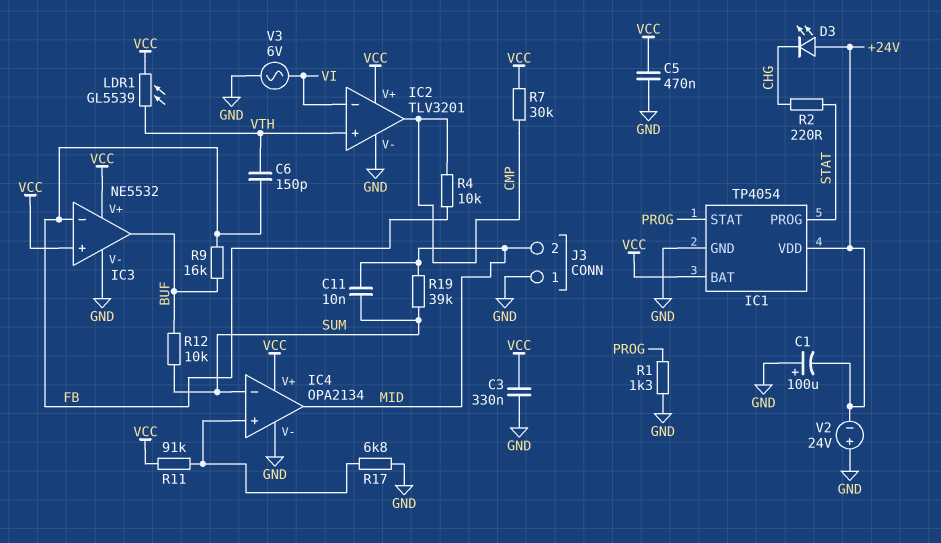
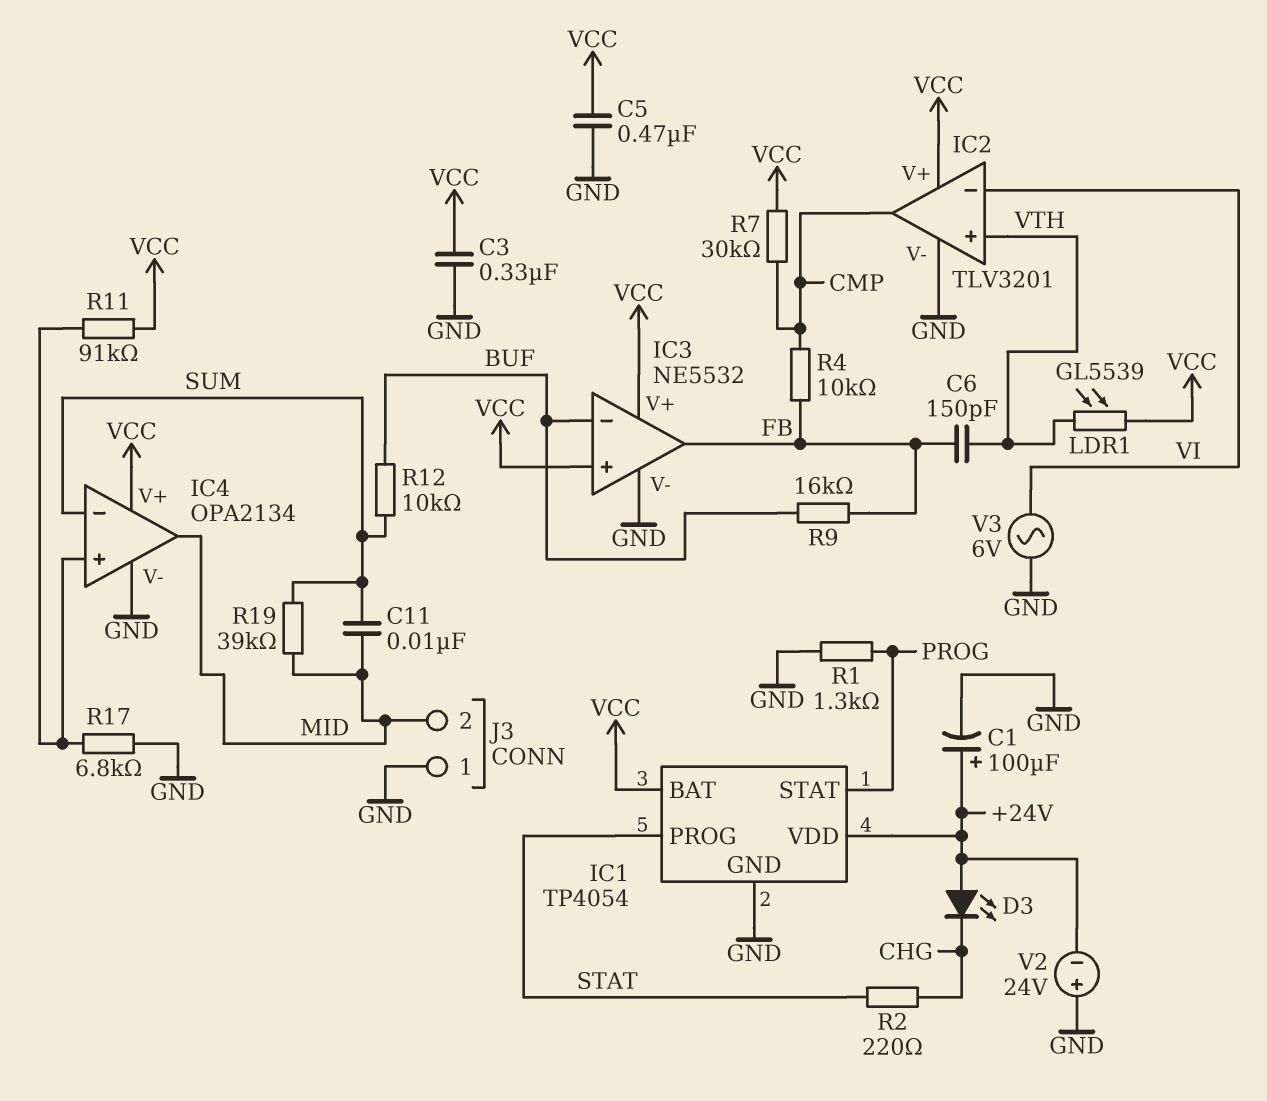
C1: 100uF (plus GND, minus +24V) -> 100uF (plus +24V, minus GND)
IC3 pin in-: FB -> BUF
IC3 pin out: BUF -> FB

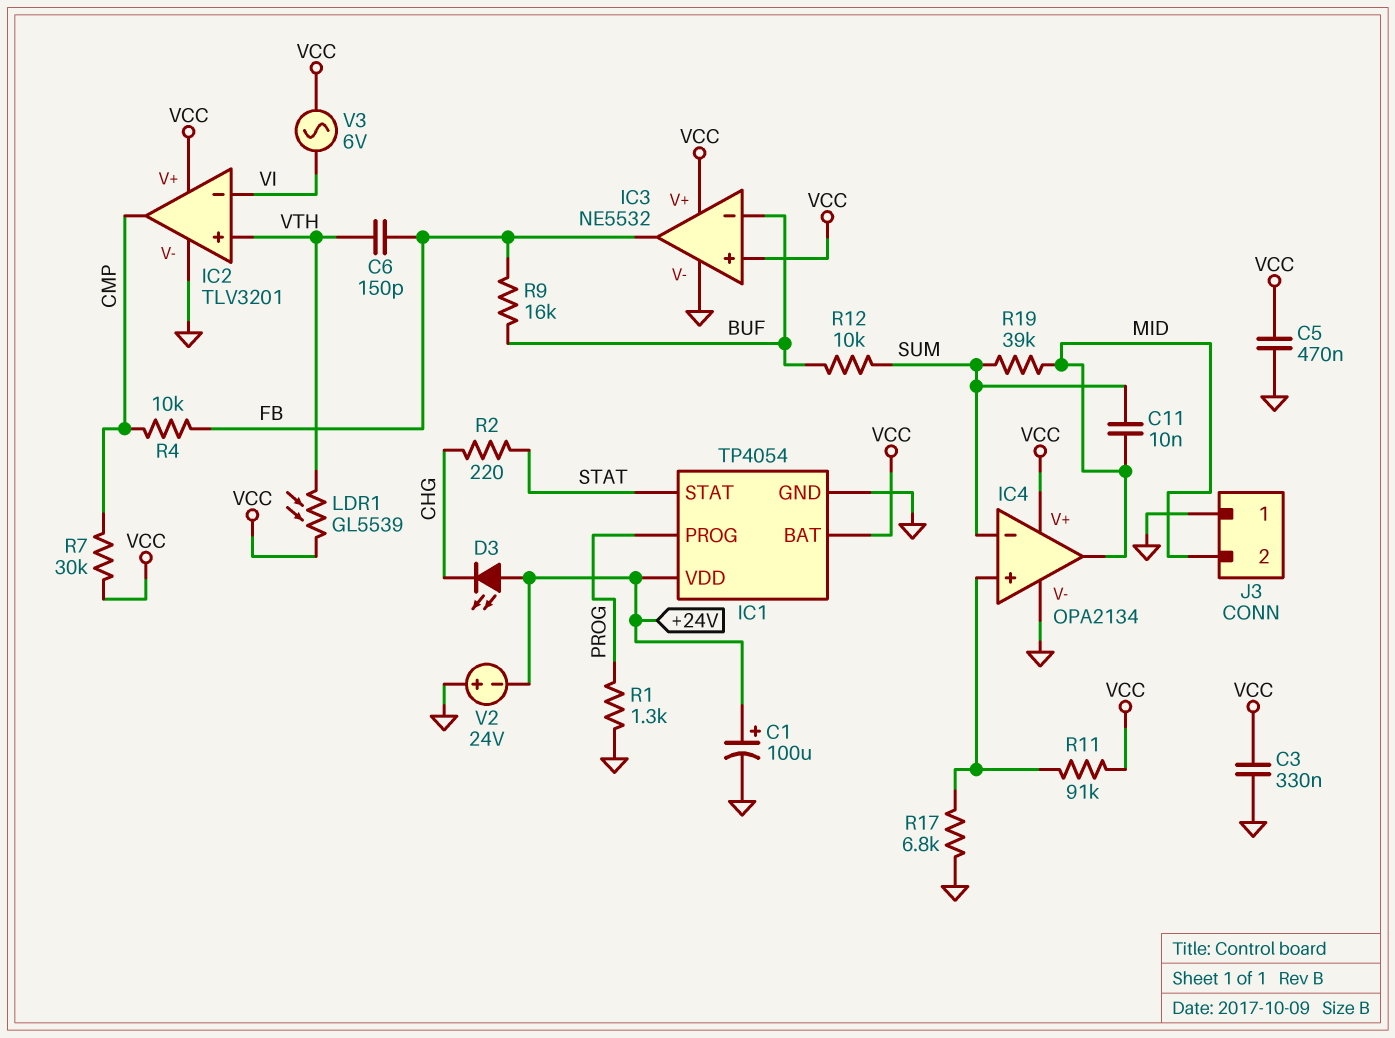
IC1 pin PROG: STAT -> PROG
IC1 pin STAT: PROG -> STAT
V3: AC 6V (GND, VI) -> AC 6V (VCC, VI)

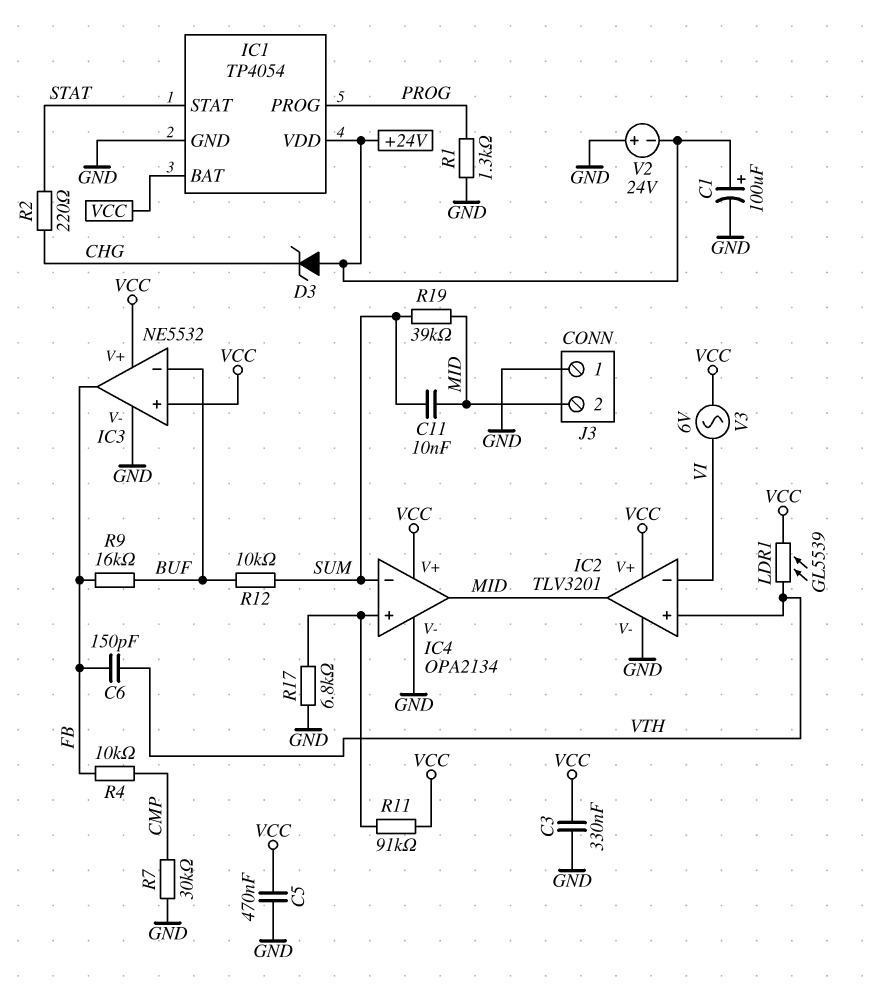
D3: LED (A +24V, K CHG) -> zener (A +24V, K CHG)
IC2 pin out: CMP -> MID
R7: 30k (CMP, VCC) -> 30k (CMP, GND)

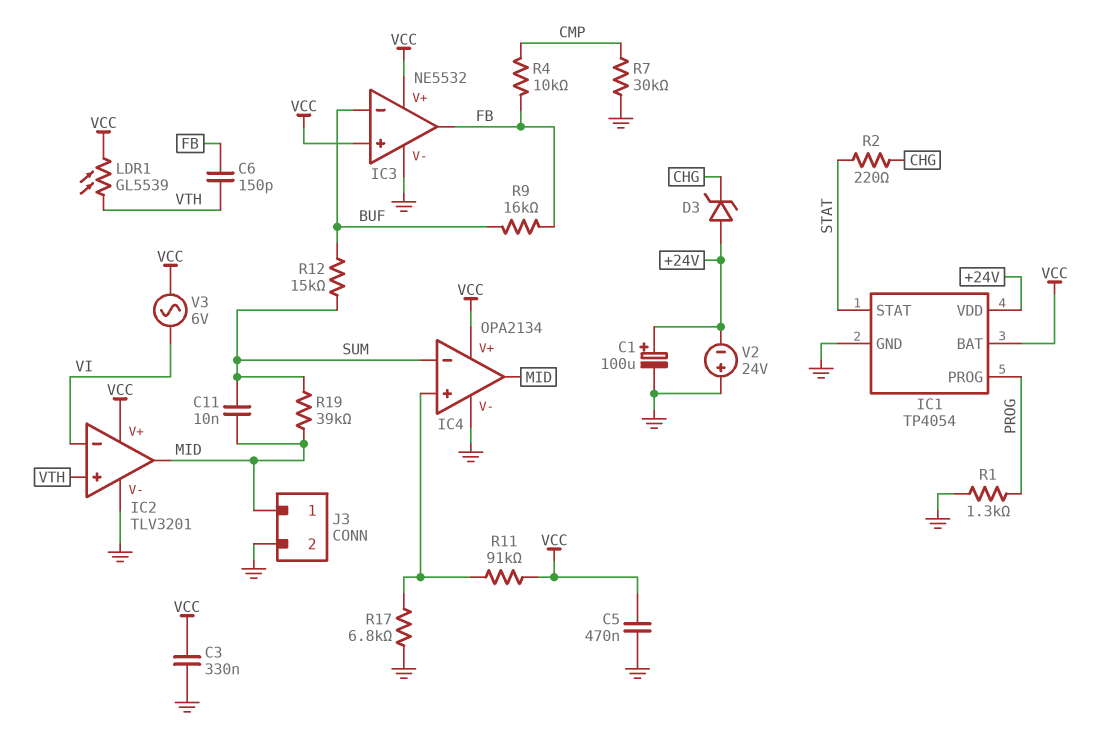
J3 pin 1: GND -> MID
J3 pin 2: MID -> GND
R12: 10k (BUF, SUM) -> 15k (BUF, SUM)

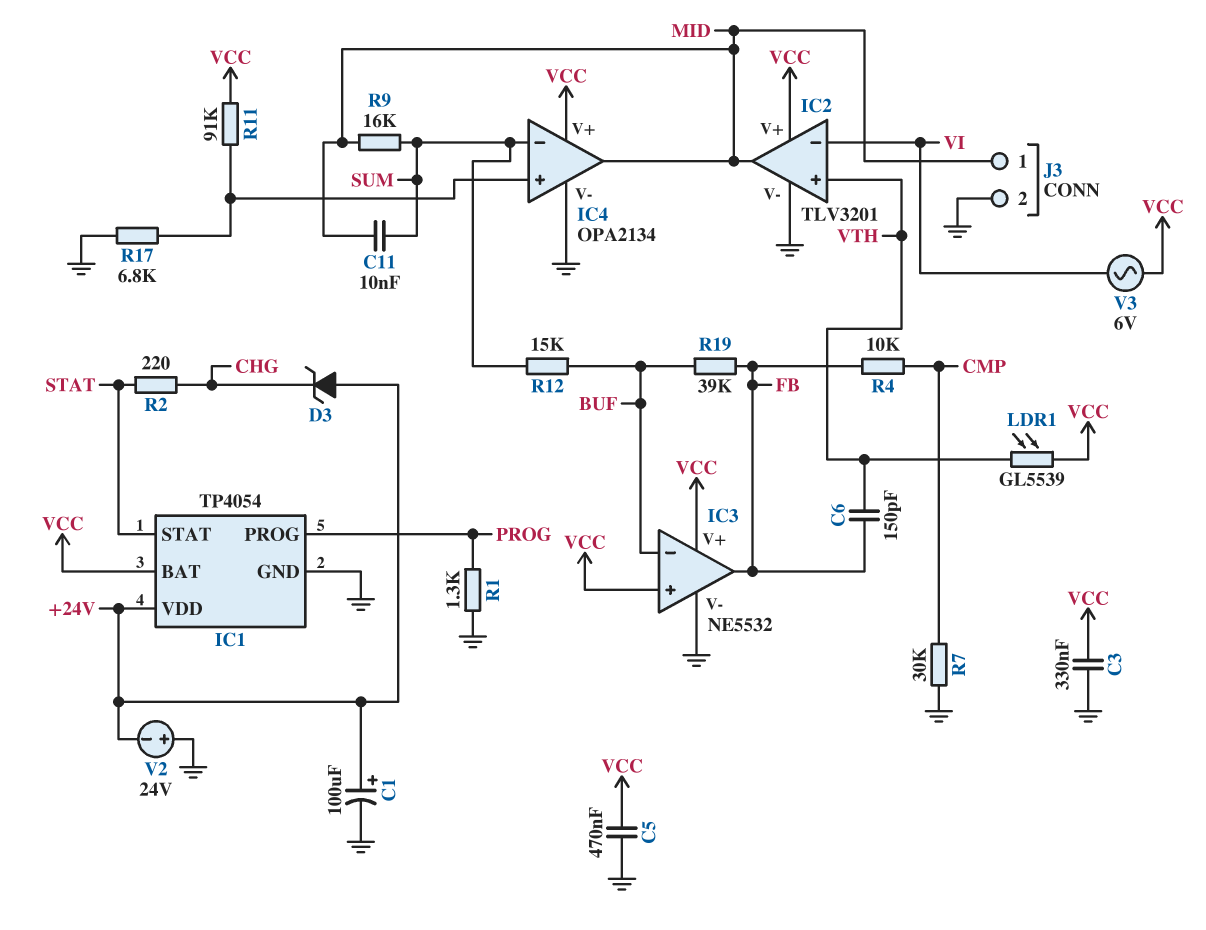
R9: 16k (BUF, FB) -> 16k (MID, SUM)
R19: 39k (MID, SUM) -> 39k (BUF, FB)

